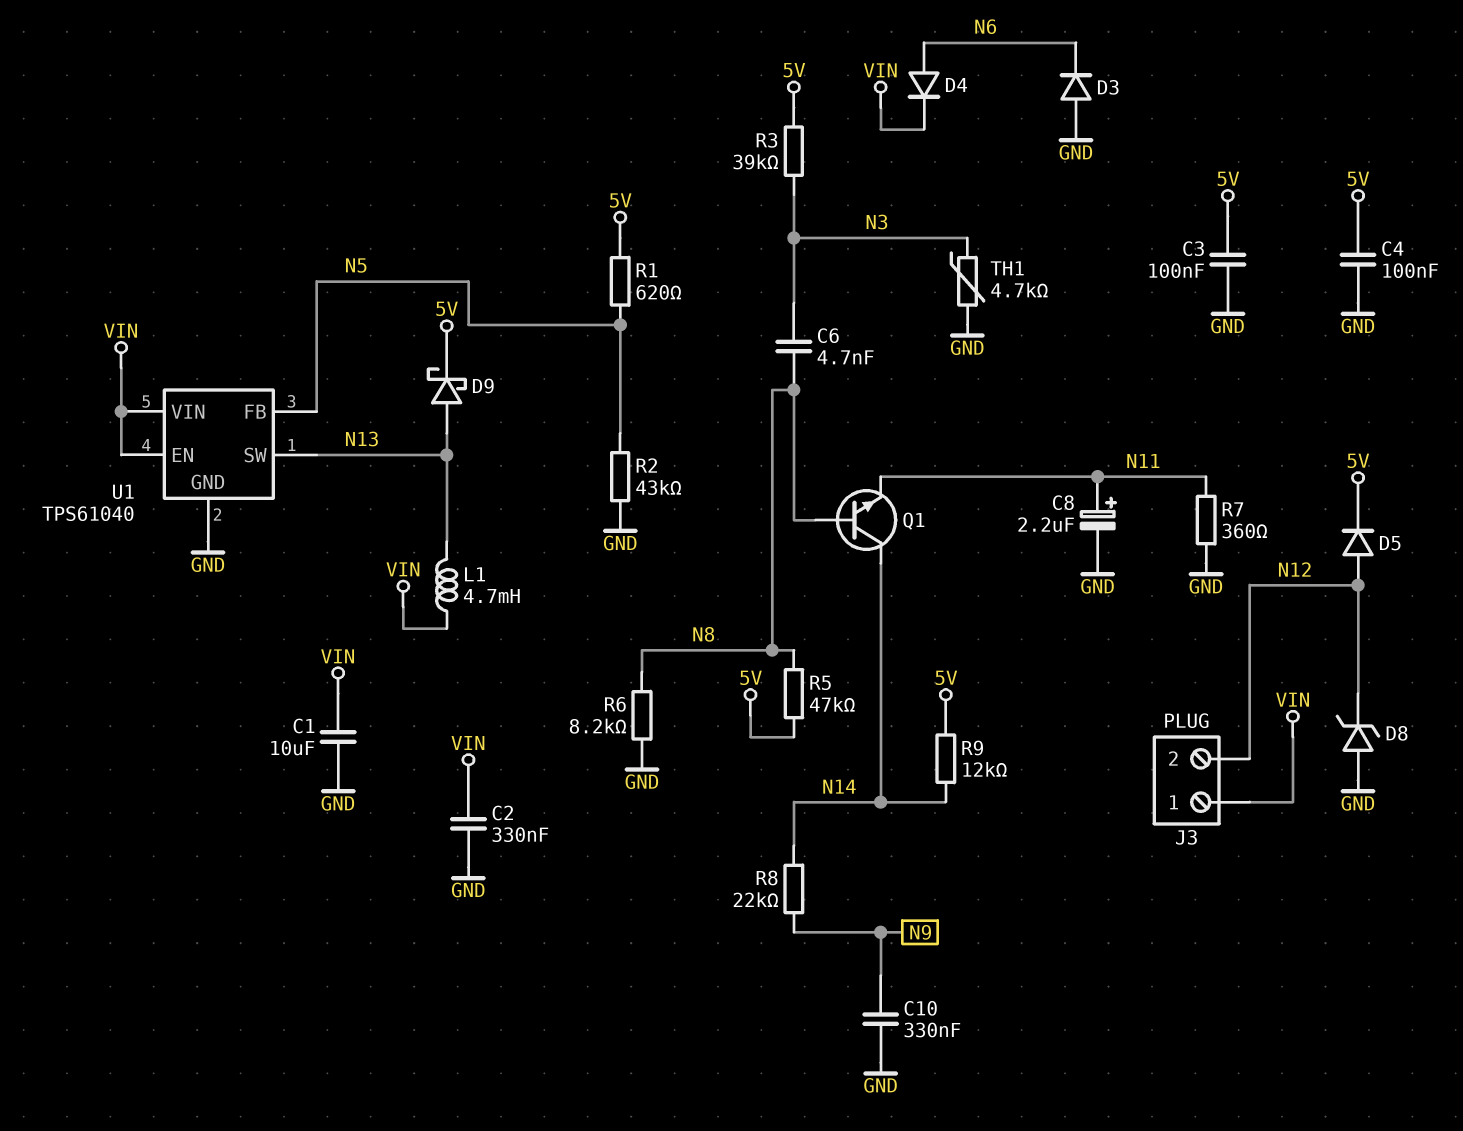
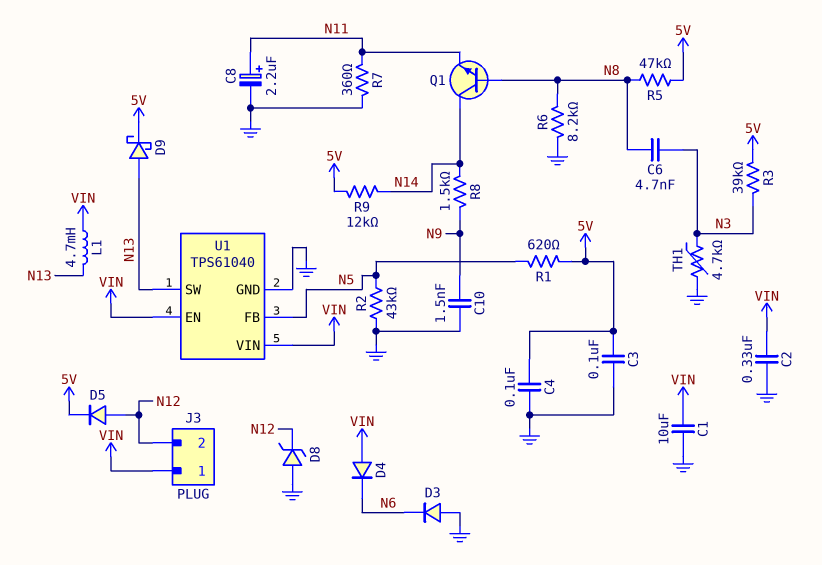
C10: 330nF (GND, N9) -> 1.5nF (GND, N9)
D4: diode (A N6, K VIN) -> diode (A VIN, K N6)
R8: 22k (N9, N14) -> 1.5k (N9, N14)

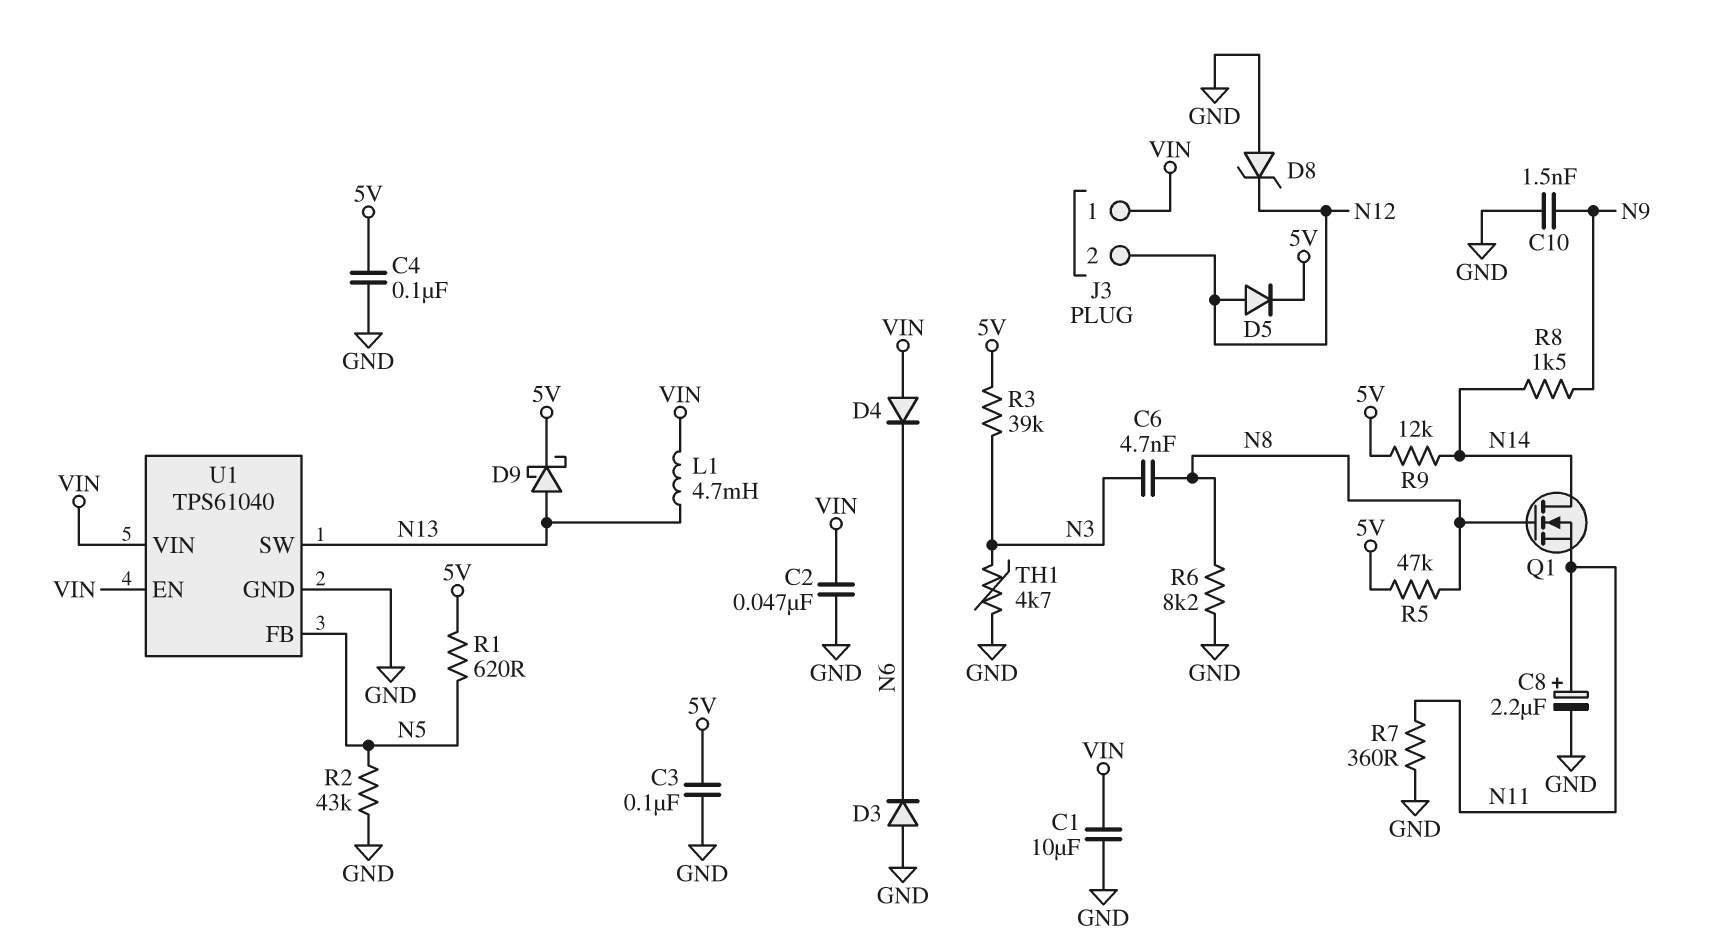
C2: 330nF (GND, VIN) -> 47nF (GND, VIN)
Q1: NPN (B N8, C N14, E N11) -> NMOS (G N8, D N14, S N11)

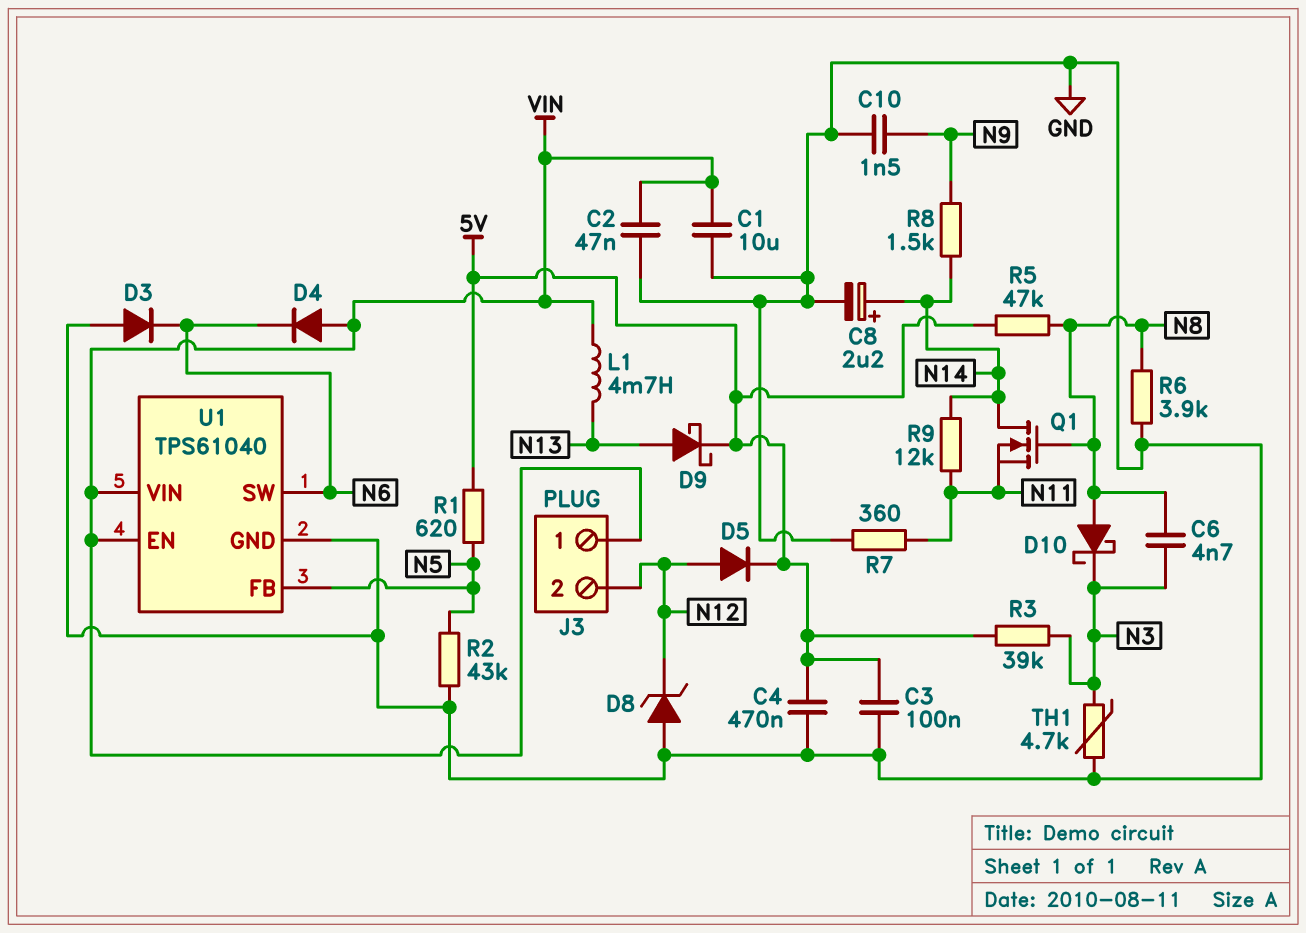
C4: 100nF (5V, GND) -> 470nF (5V, GND)
C8: 2.2uF (plus N11, minus GND) -> 2.2uF (plus N14, minus GND)
D10: none -> schottky (A N8, K N3)
R6: 8.2k (GND, N8) -> 3.9k (GND, N8)
R9: 12k (5V, N14) -> 12k (N11, N14)
U1 pin SW: N13 -> N6

